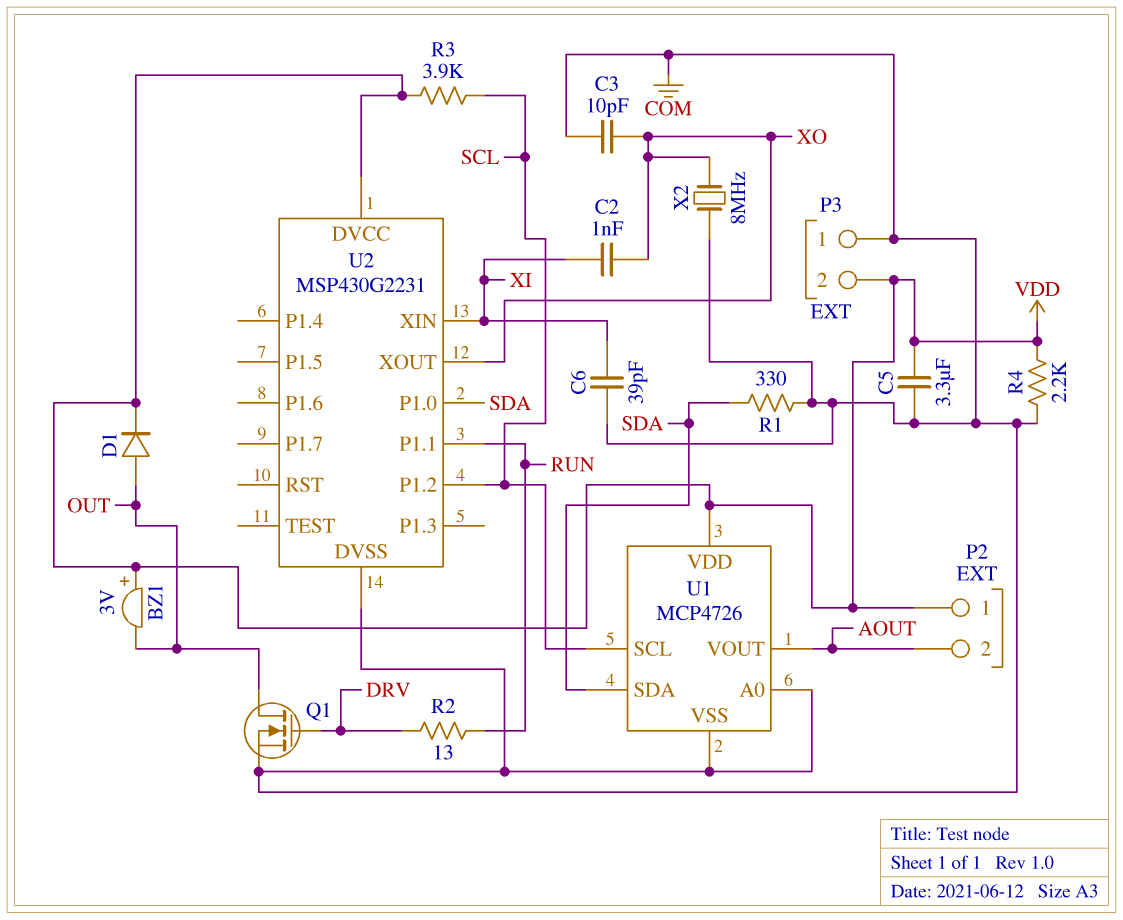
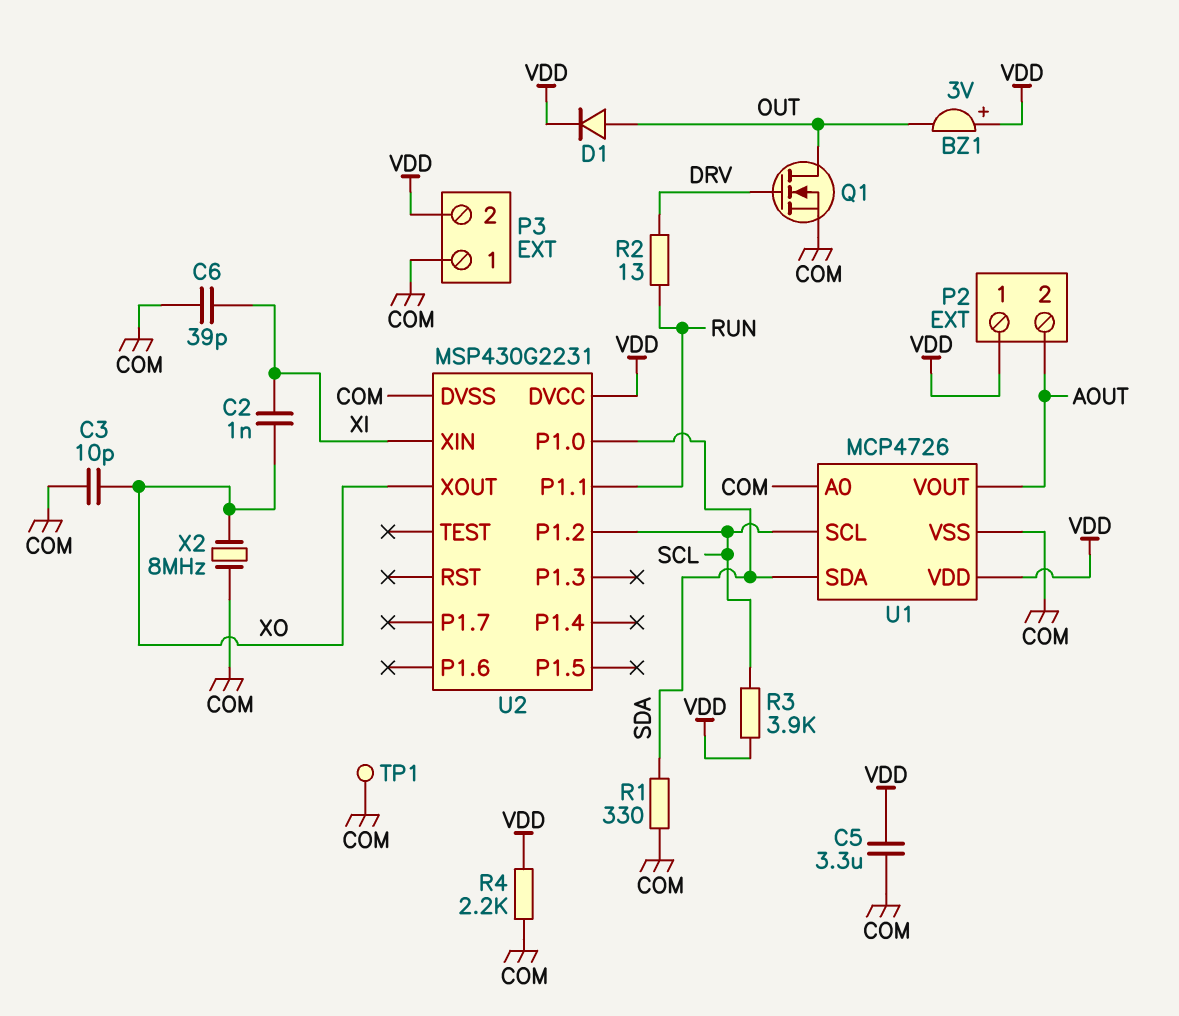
TP1: none -> test point (COM)

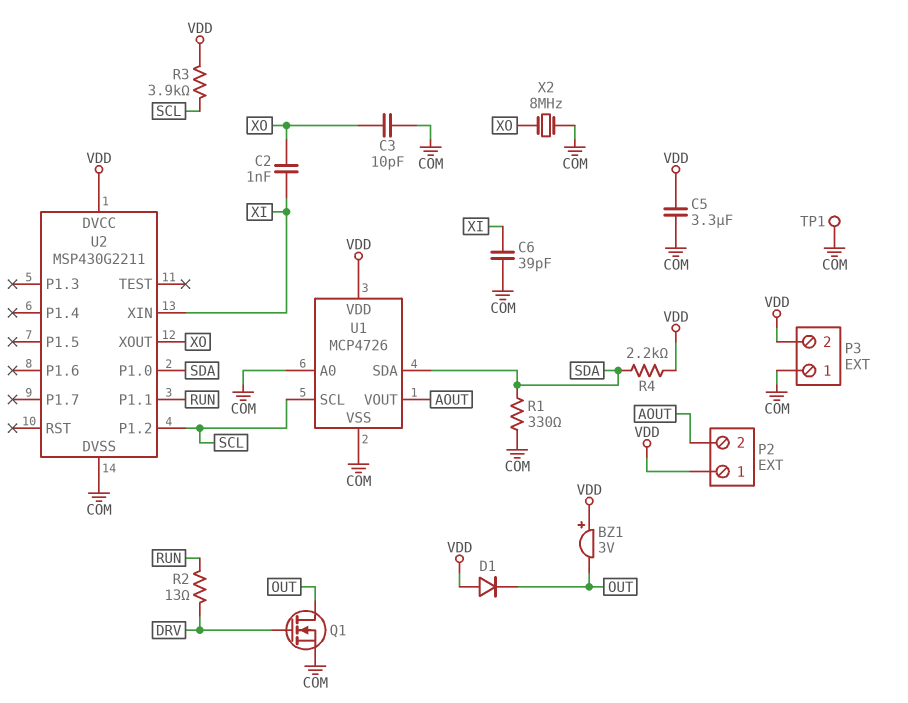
D1: diode (A OUT, K VDD) -> diode (A VDD, K OUT)
R4: 2.2k (COM, VDD) -> 2.2k (SDA, VDD)
U2: MSP430G2231 -> MSP430G2211

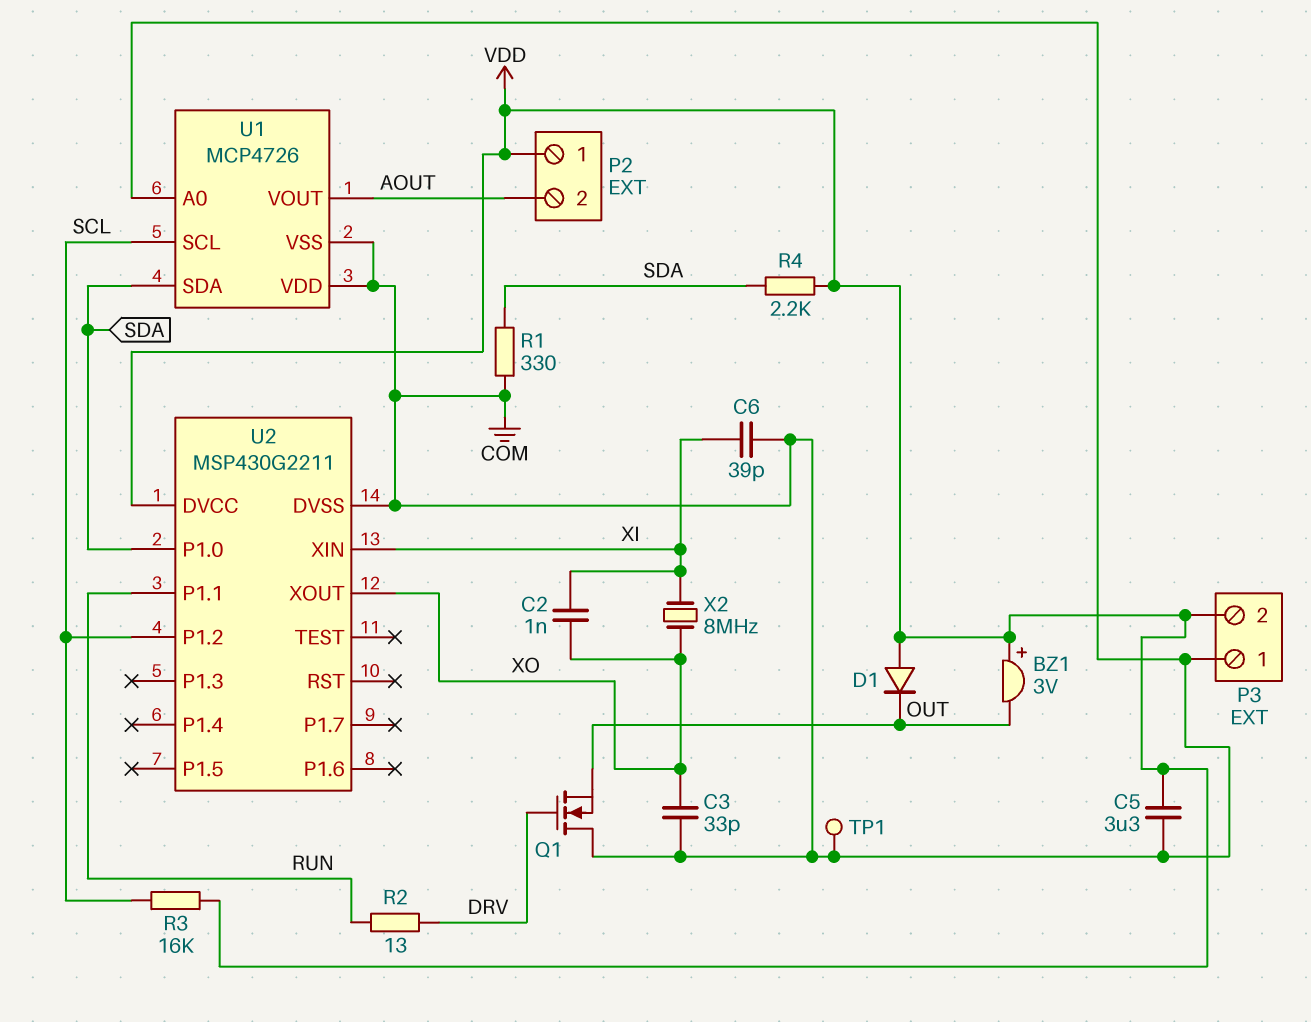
C3: 10pF (COM, XO) -> 33pF (COM, XO)
Q1: NMOS (G DRV, D OUT, S COM) -> NMOS (G DRV, D COM, S OUT)
R3: 3.9k (SCL, VDD) -> 16k (SCL, VDD)
U1 pin VDD: VDD -> COM
X2: 8MHz (COM, XO) -> 8MHz (XI, XO)

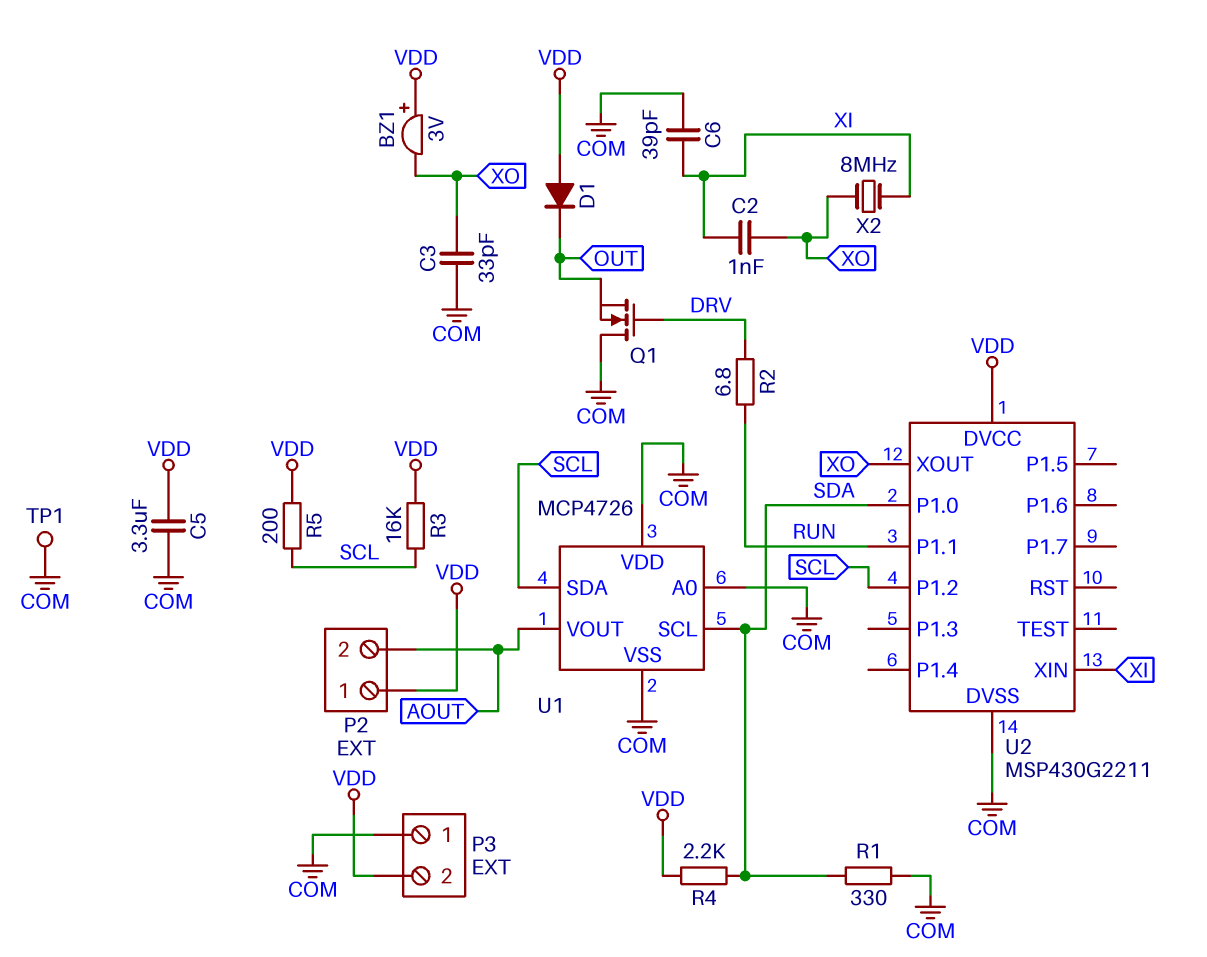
BZ1: buzzer 3V (plus VDD, minus OUT) -> buzzer 3V (plus VDD, minus XO)
R2: 13 (DRV, RUN) -> 6.8 (DRV, RUN)
R5: none -> 200 (SCL, VDD)
U1 pin SCL: SCL -> SDA
U1 pin SDA: SDA -> SCL

